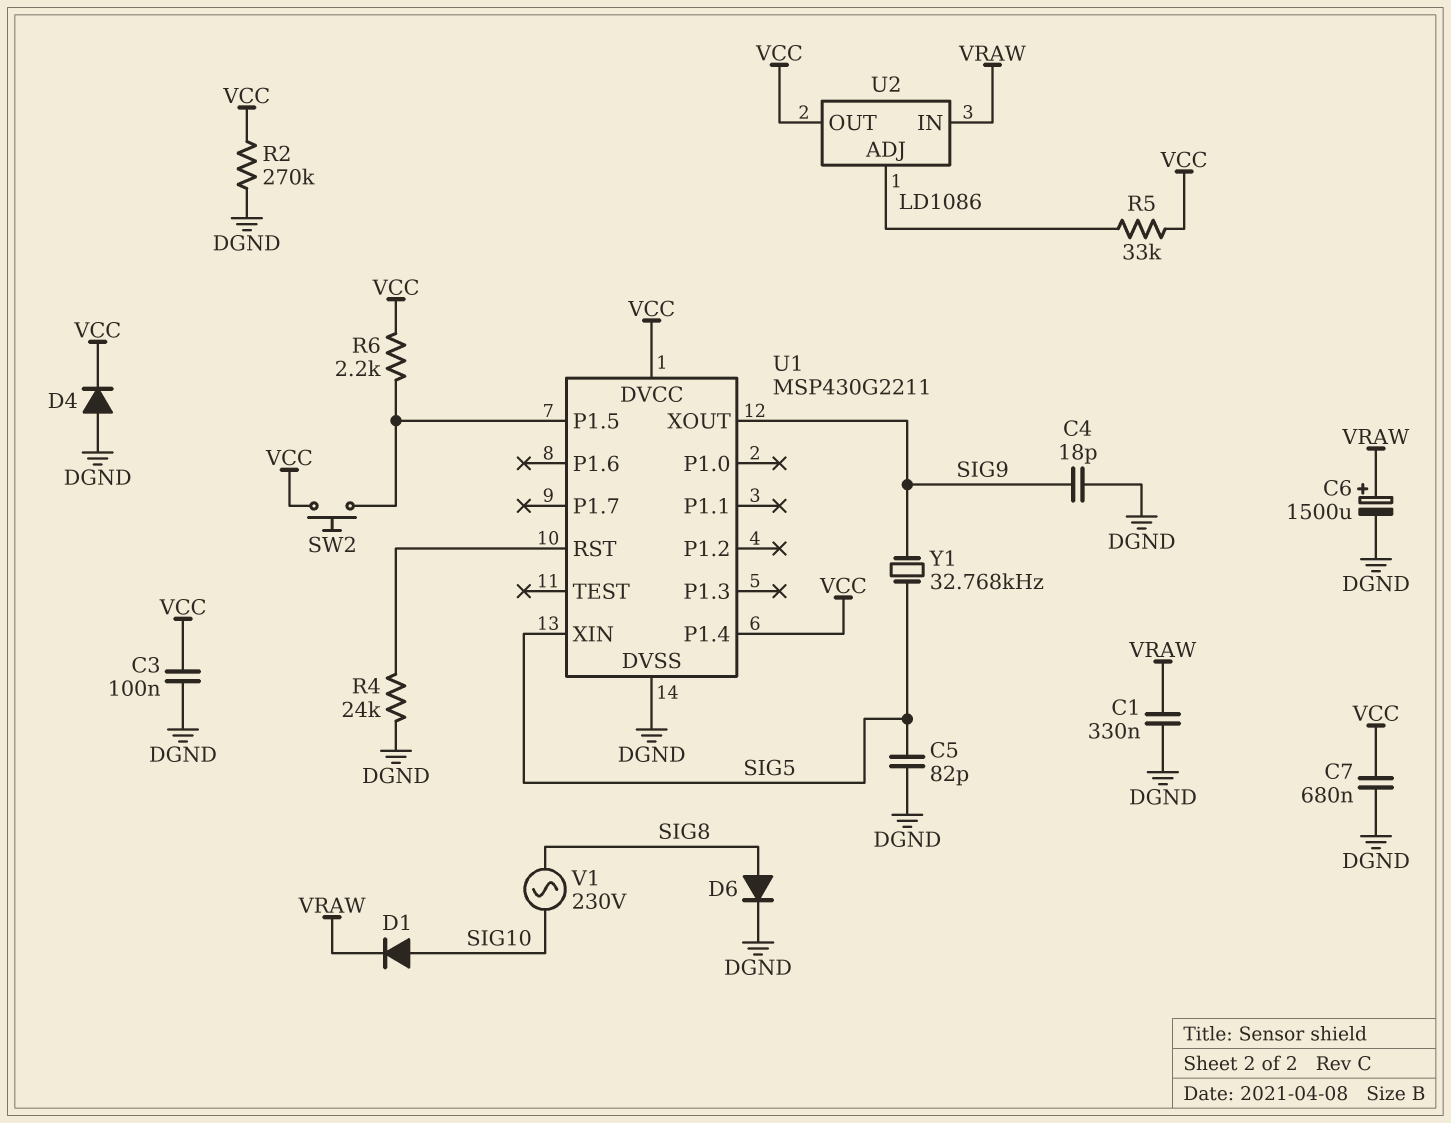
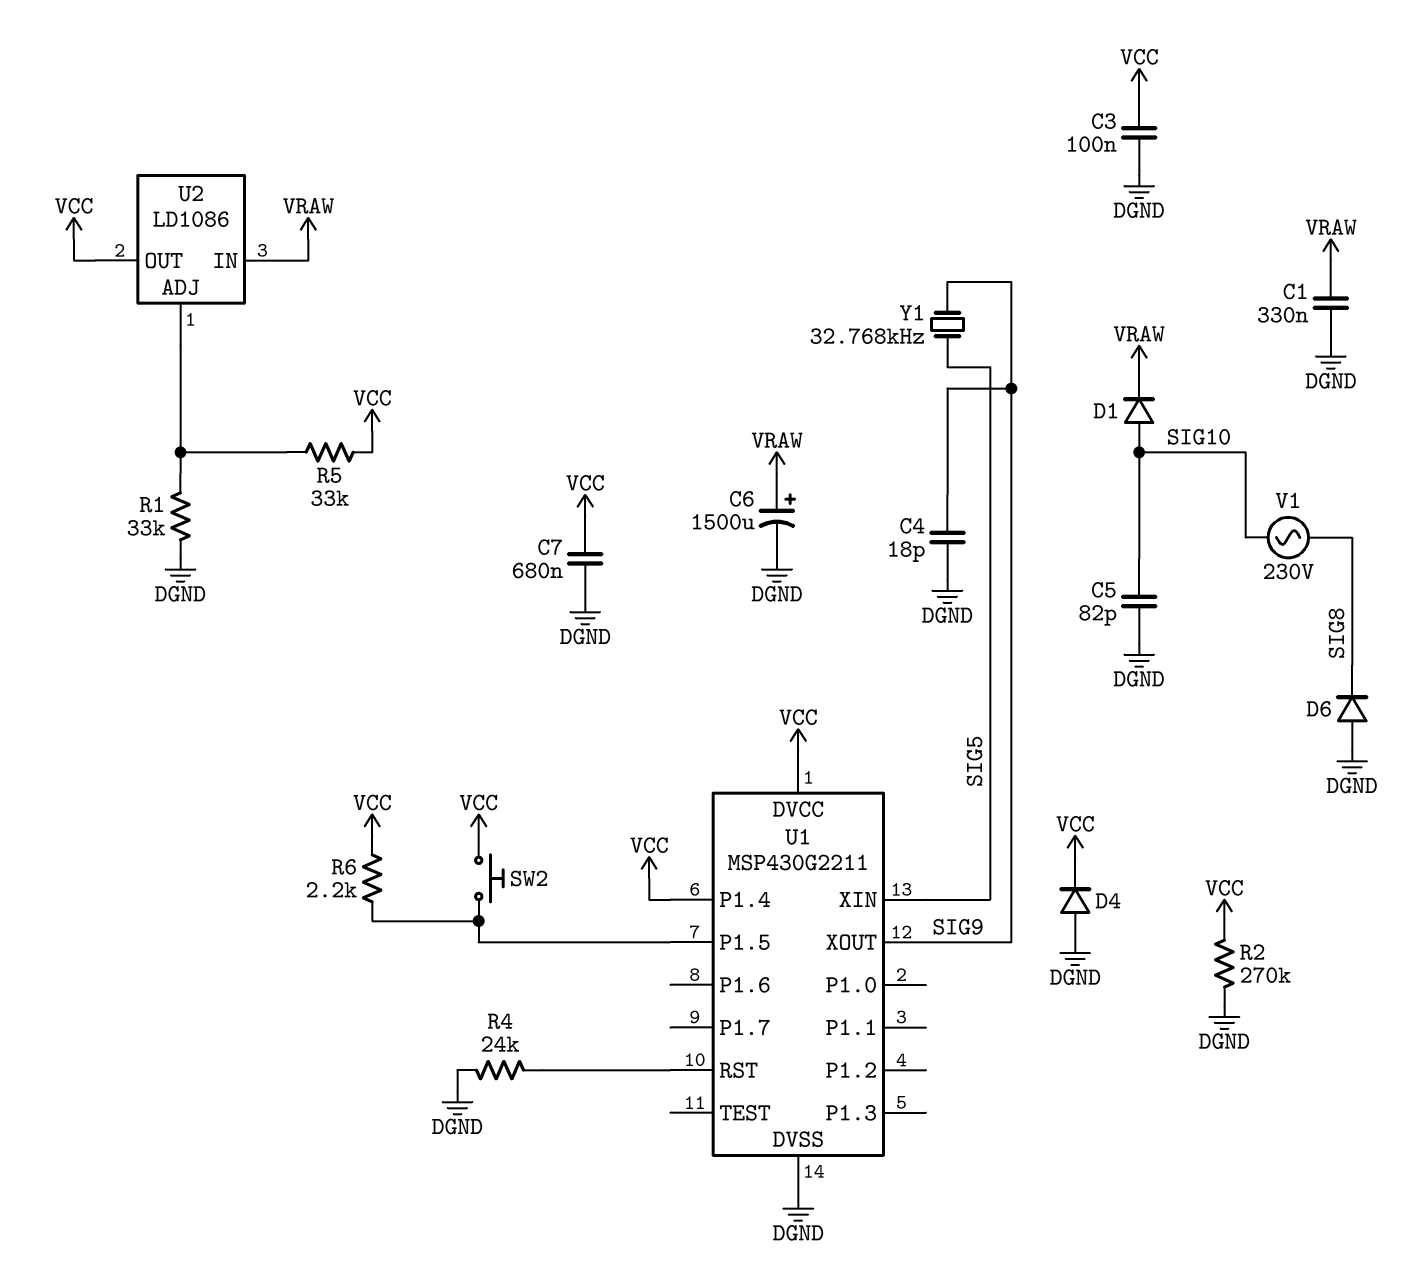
C5: 82pF (DGND, SIG5) -> 82pF (DGND, SIG10)
D6: diode (A SIG8, K DGND) -> diode (A DGND, K SIG8)
R1: none -> 33k (DGND, U2/ADJ)

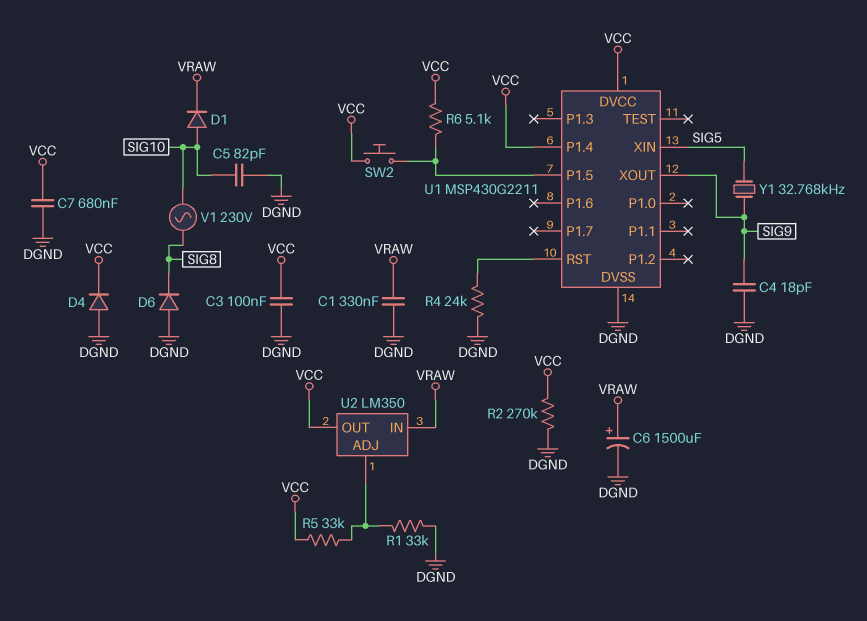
R6: 2.2k (U1/P1.5, VCC) -> 5.1k (U1/P1.5, VCC)
U2: LD1086 -> LM350

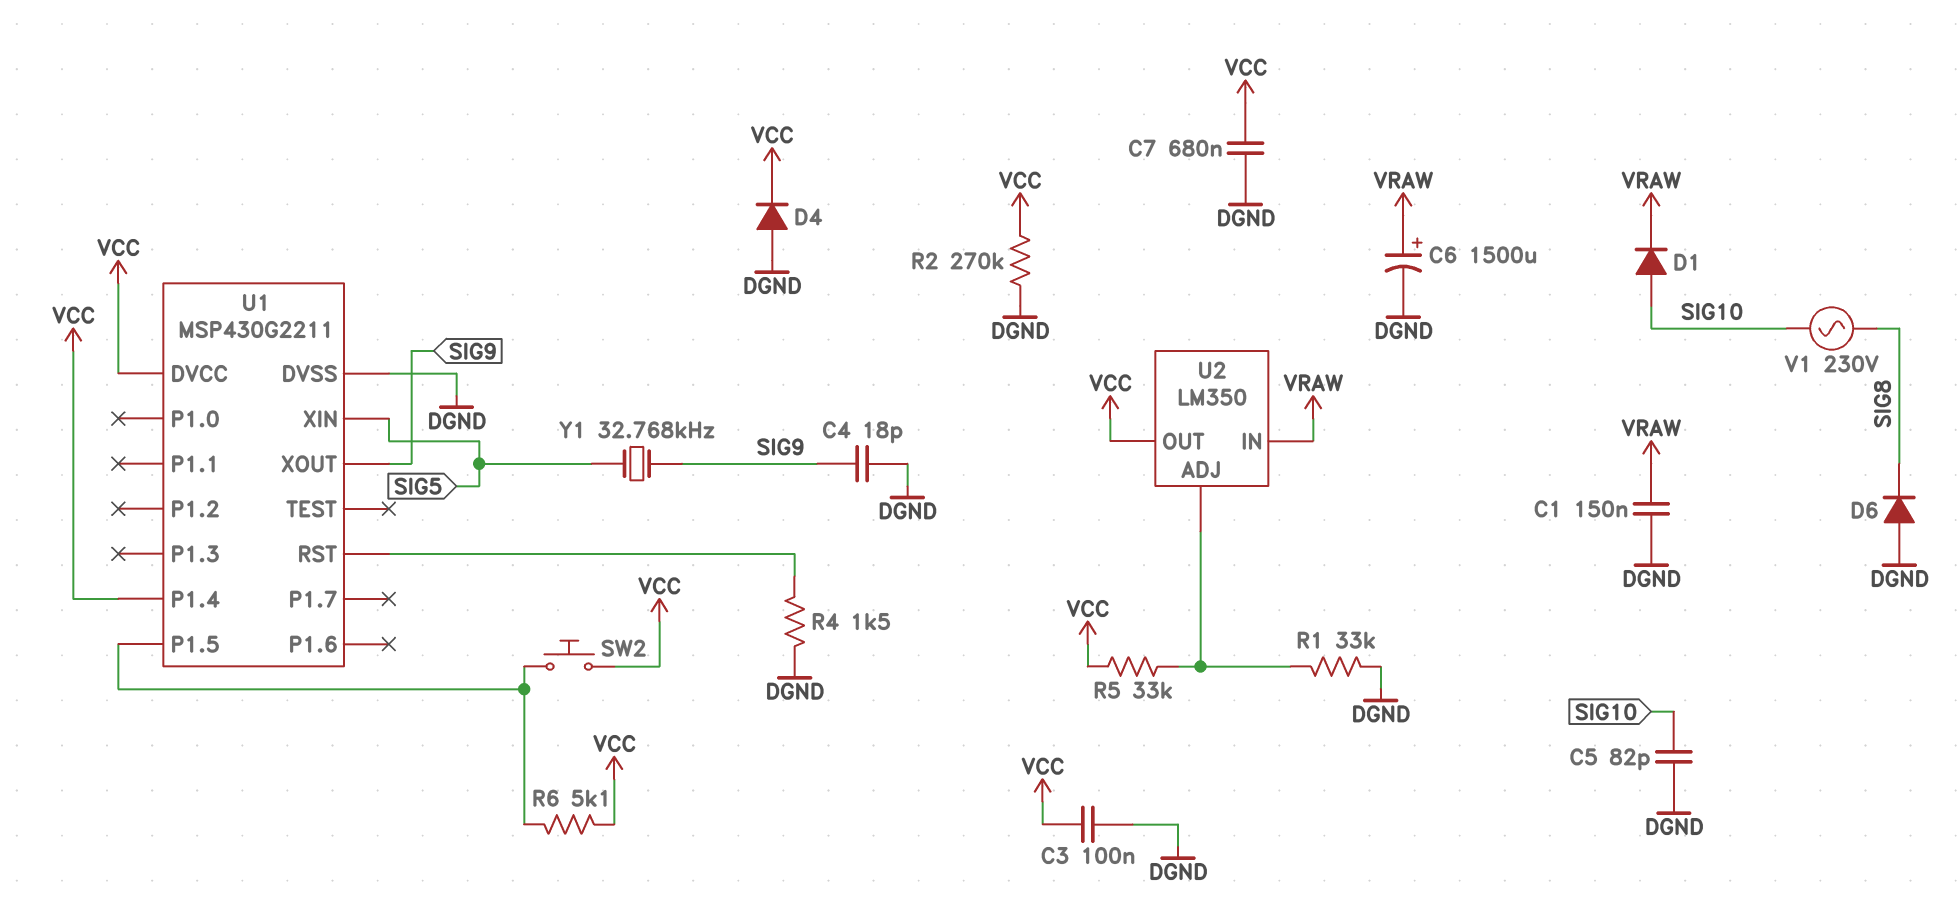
C1: 330nF (DGND, VRAW) -> 150nF (DGND, VRAW)
R4: 24k (DGND, U1/RST) -> 1.5k (DGND, U1/RST)

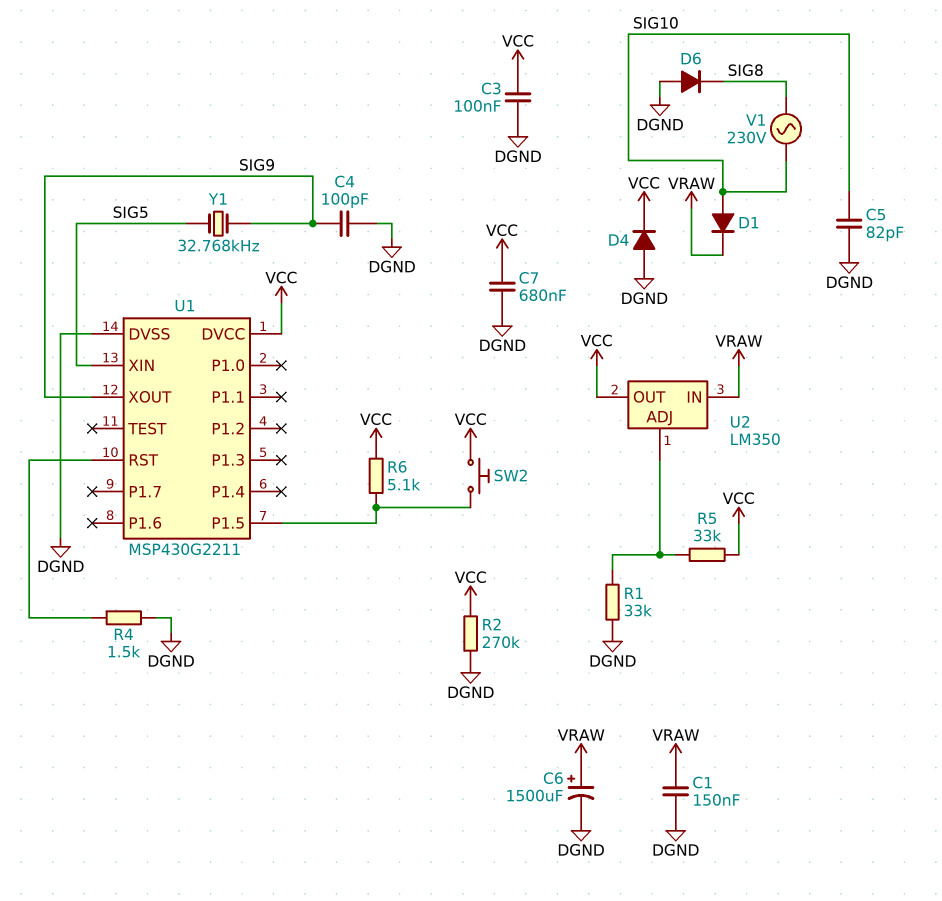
C4: 18pF (DGND, SIG9) -> 100pF (DGND, SIG9)
U1 pin P1.4: VCC -> none

